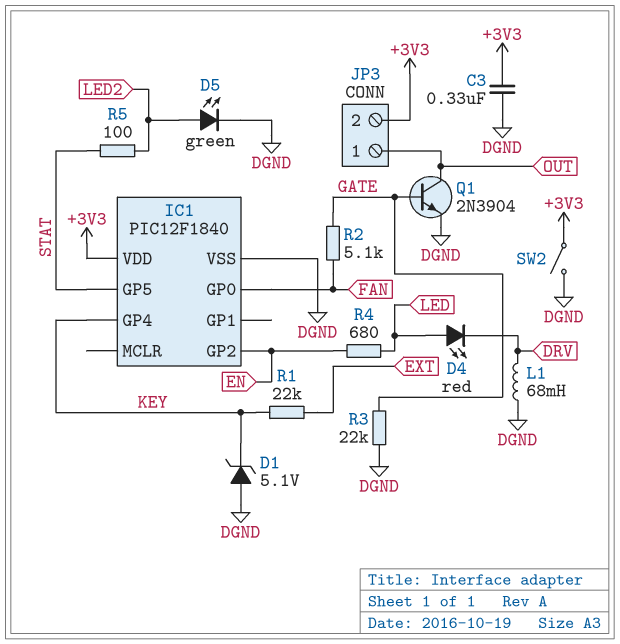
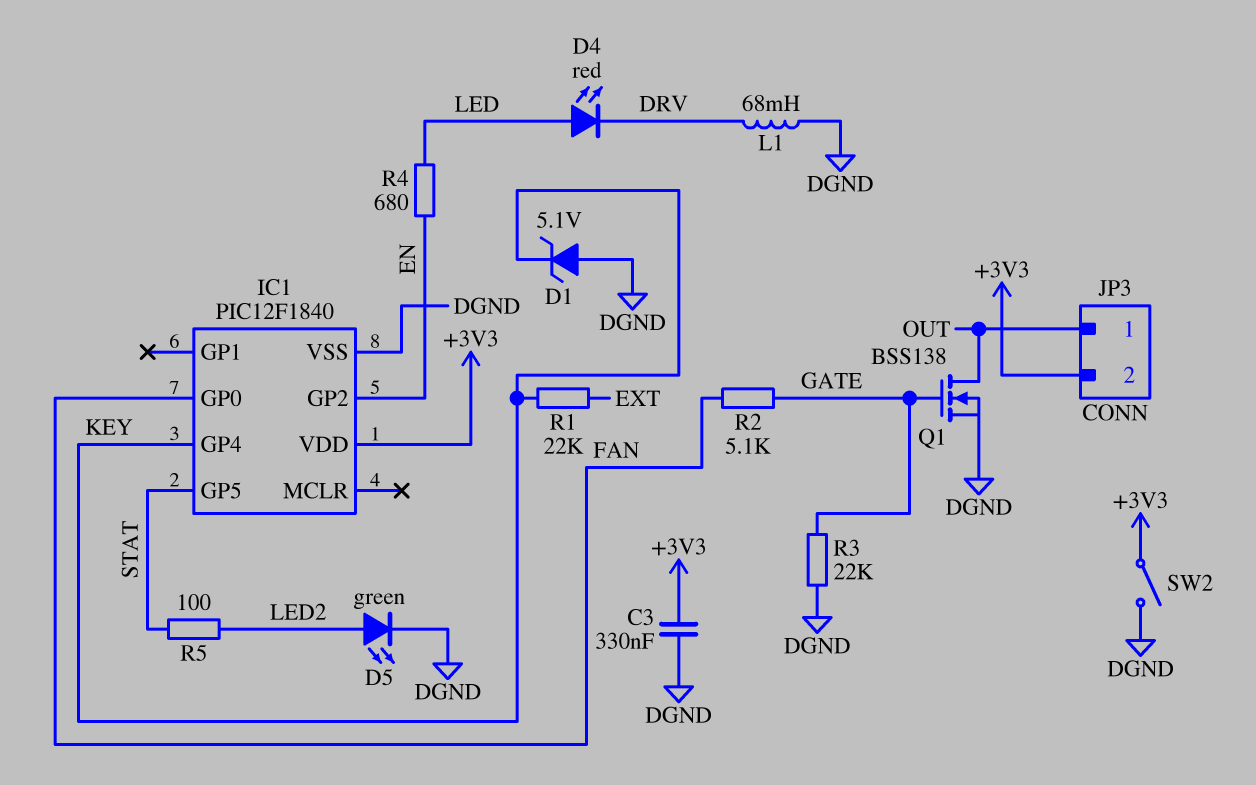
Q1: NPN 2N3904 (B GATE, C OUT, E DGND) -> NMOS BSS138 (G GATE, D OUT, S DGND)

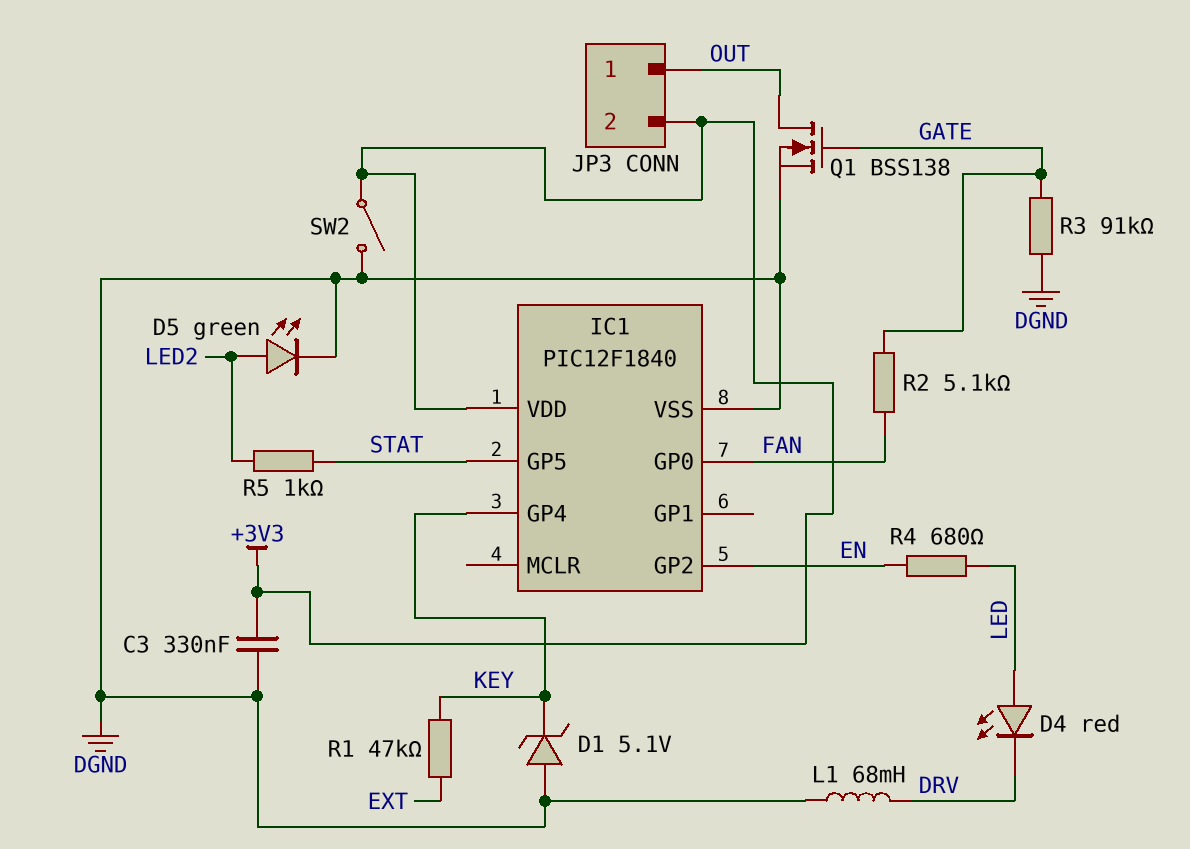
R1: 22k (EXT, KEY) -> 47k (EXT, KEY)
R3: 22k (DGND, GATE) -> 91k (DGND, GATE)
R5: 100 (LED2, STAT) -> 1k (LED2, STAT)

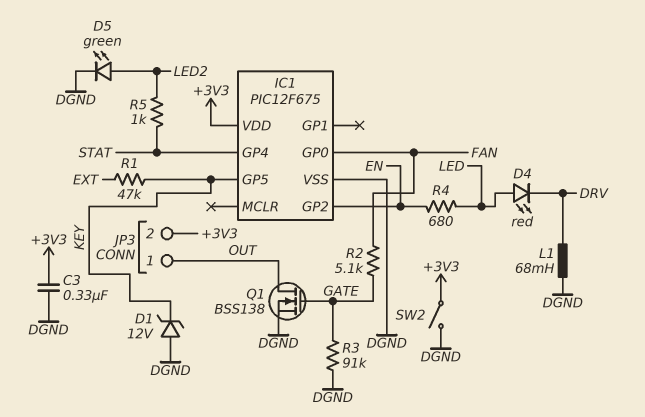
D1: zener 5.1V (A DGND, K KEY) -> zener 12V (A DGND, K KEY)
IC1: PIC12F1840 -> PIC12F675
IC1 pin GP4: KEY -> STAT
IC1 pin GP5: STAT -> KEY

